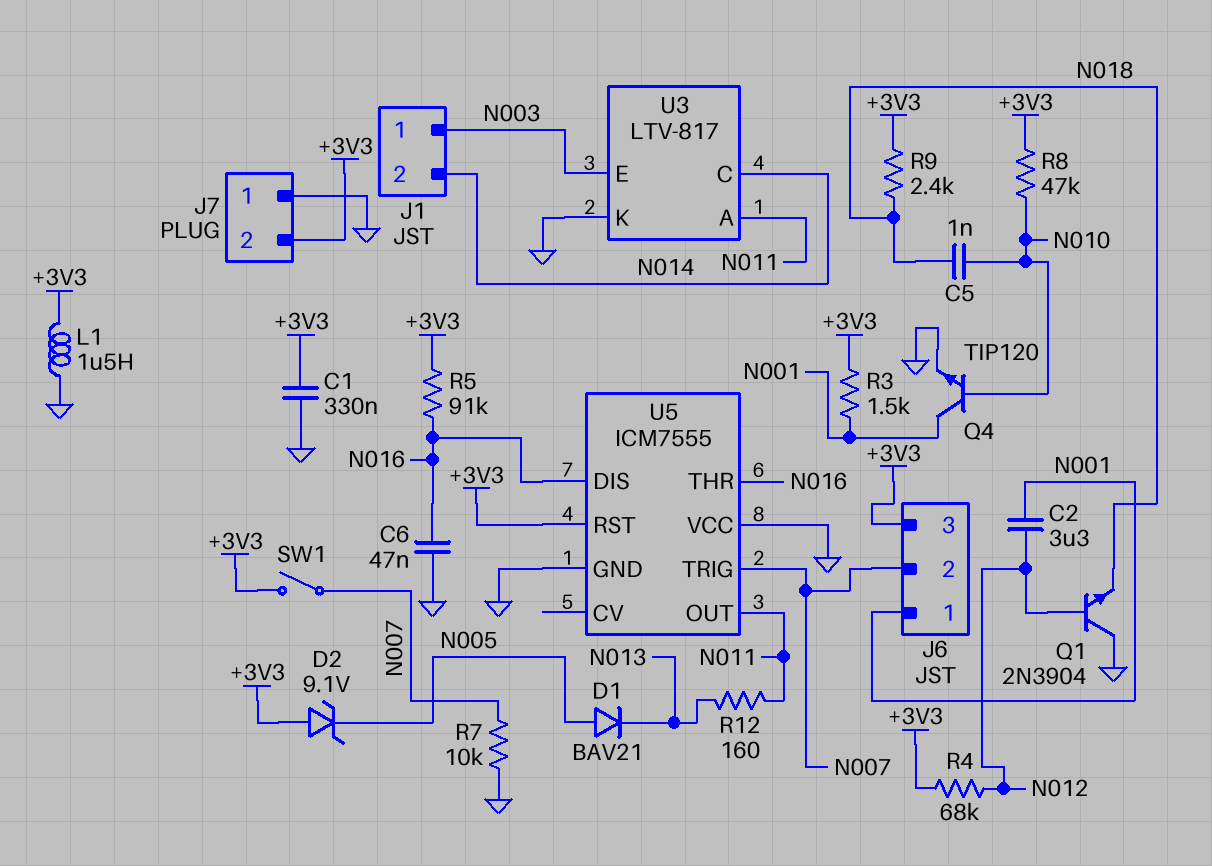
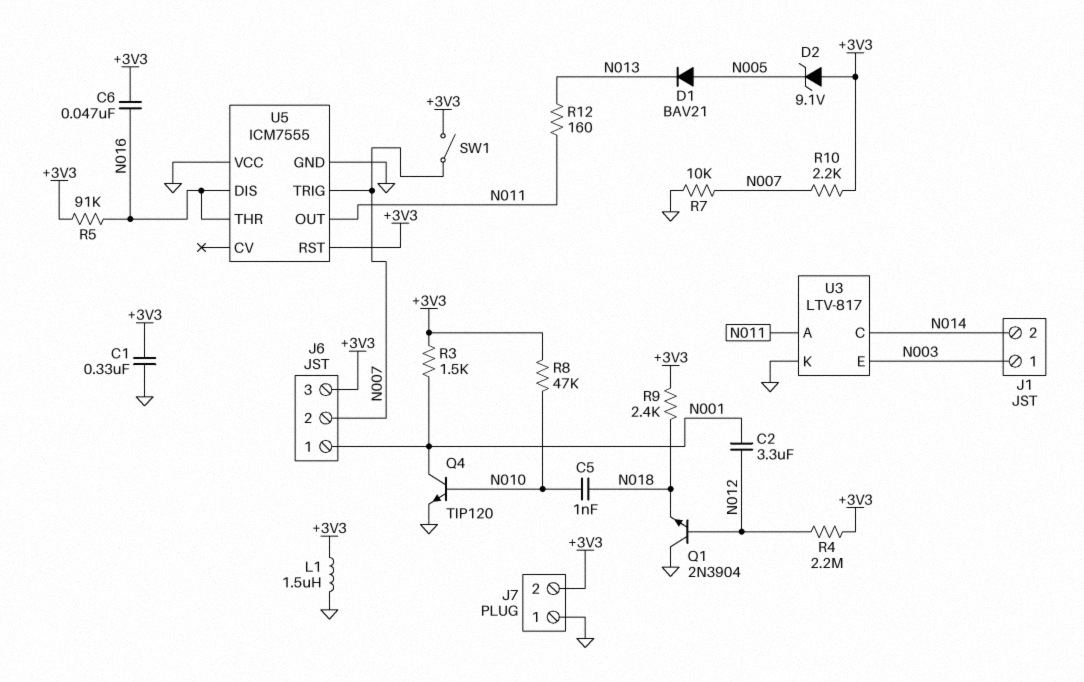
C6: 47nF (GND, N016) -> 47nF (+3V3, N016)
R4: 68k (+3V3, N012) -> 2.2M (+3V3, N012)
R10: none -> 2.2k (+3V3, N007)

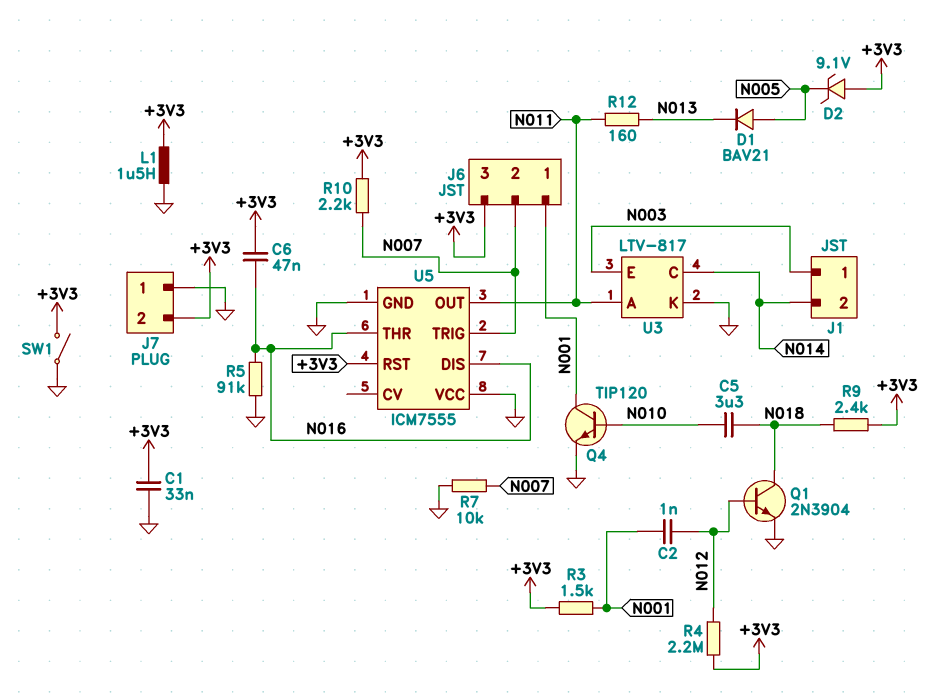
C1: 330nF (+3V3, GND) -> 33nF (+3V3, GND)
C2: 3.3uF (N001, N012) -> 1nF (N001, N012)
C5: 1nF (N010, N018) -> 3.3uF (N010, N018)
Q1: NPN 2N3904 (B N012, C GND, E N018) -> NPN 2N3904 (B N012, C N018, E GND)
R5: 91k (+3V3, N016) -> 91k (GND, N016)
R8: 47k (+3V3, N010) -> none
SW1: switch (+3V3, N007) -> switch (+3V3, GND)

